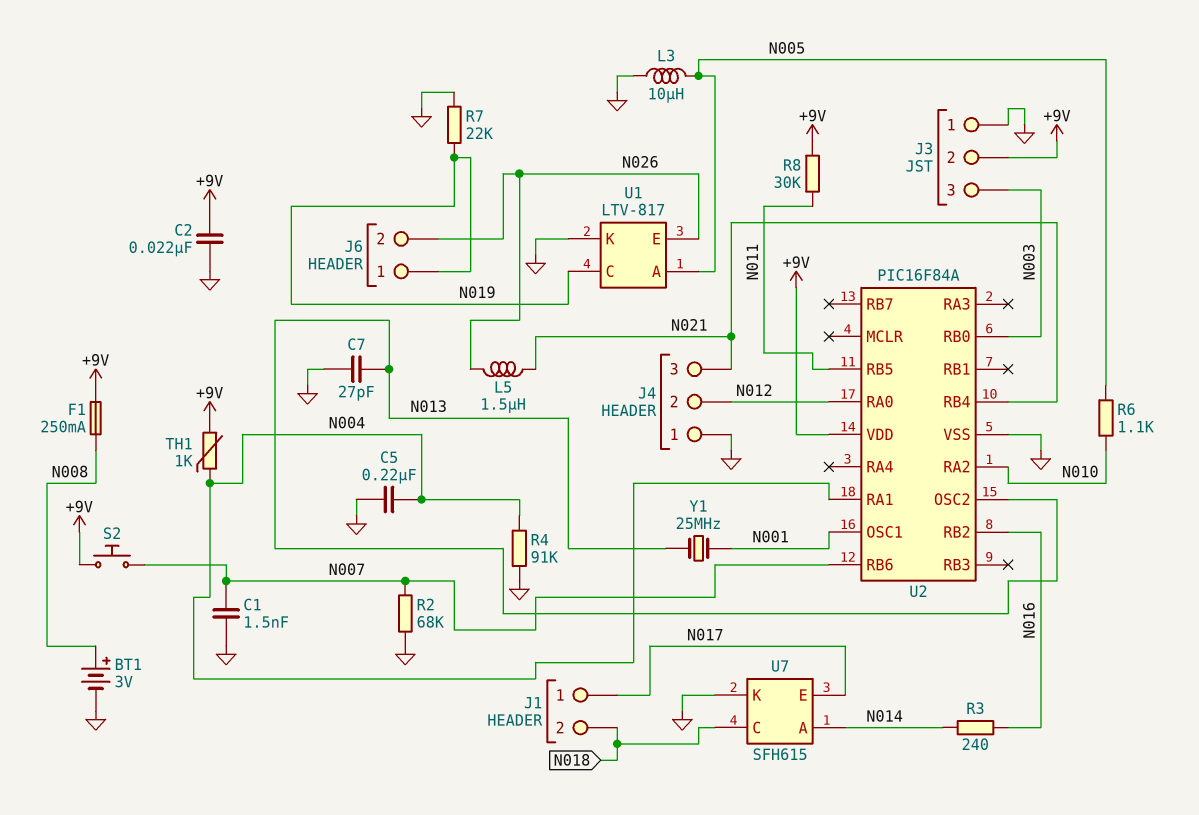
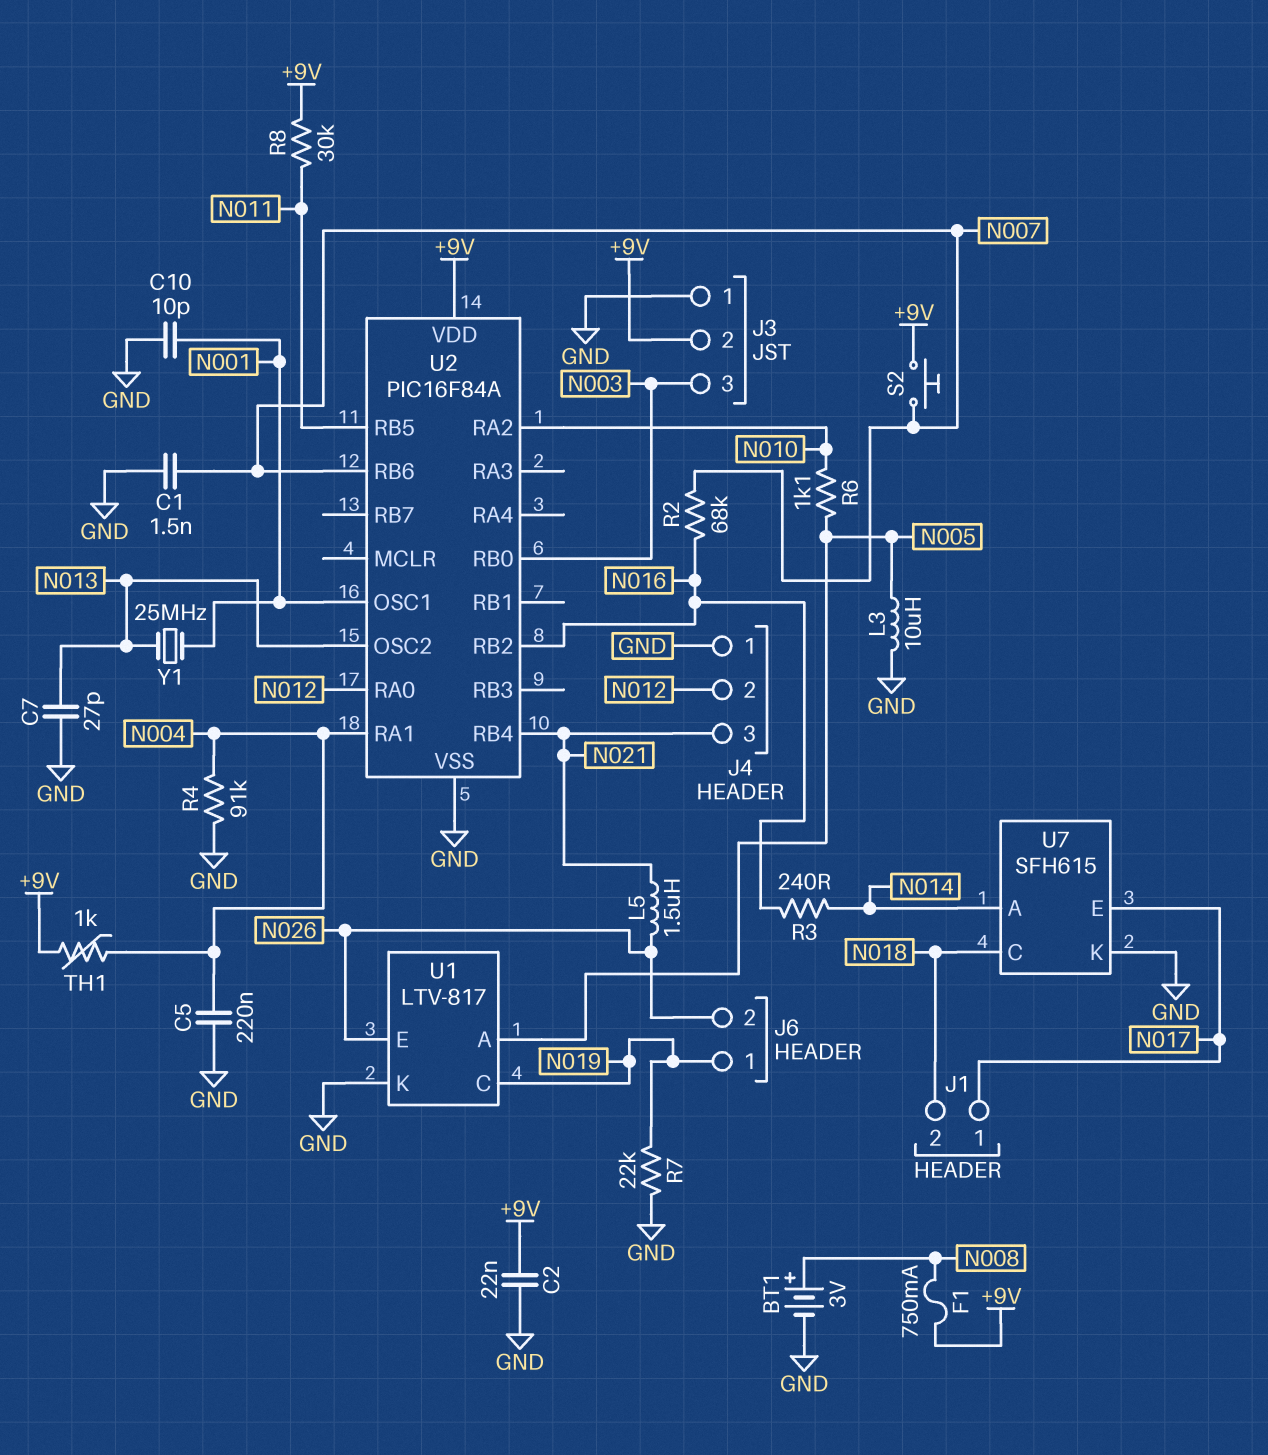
C10: none -> 10pF (GND, N001)
F1: 250mA (+9V, N008) -> 750mA (+9V, N008)
R2: 68k (GND, N007) -> 68k (N007, N016)

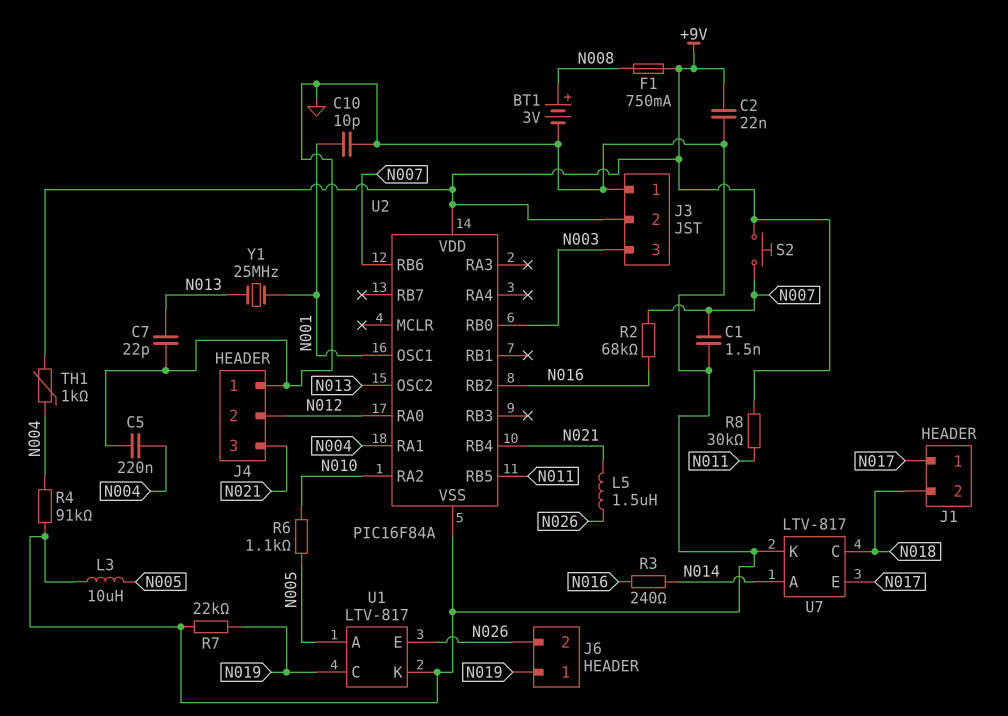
C7: 27pF (GND, N013) -> 22pF (GND, N013)
U7: SFH615 -> LTV-817

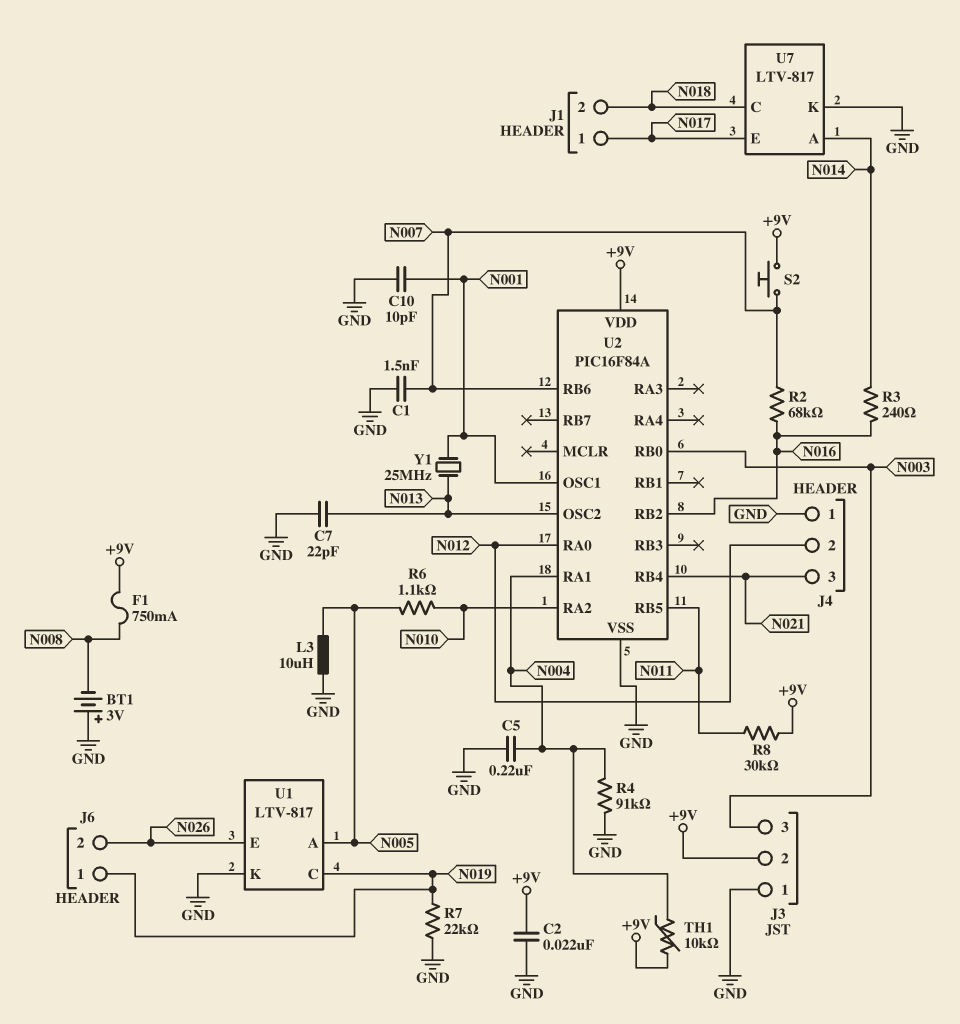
BT1: 3V (plus N008, minus GND) -> 3V (plus GND, minus N008)
L5: 1.5uH (N021, N026) -> none
TH1: 1k (+9V, N004) -> 10k (+9V, N004)

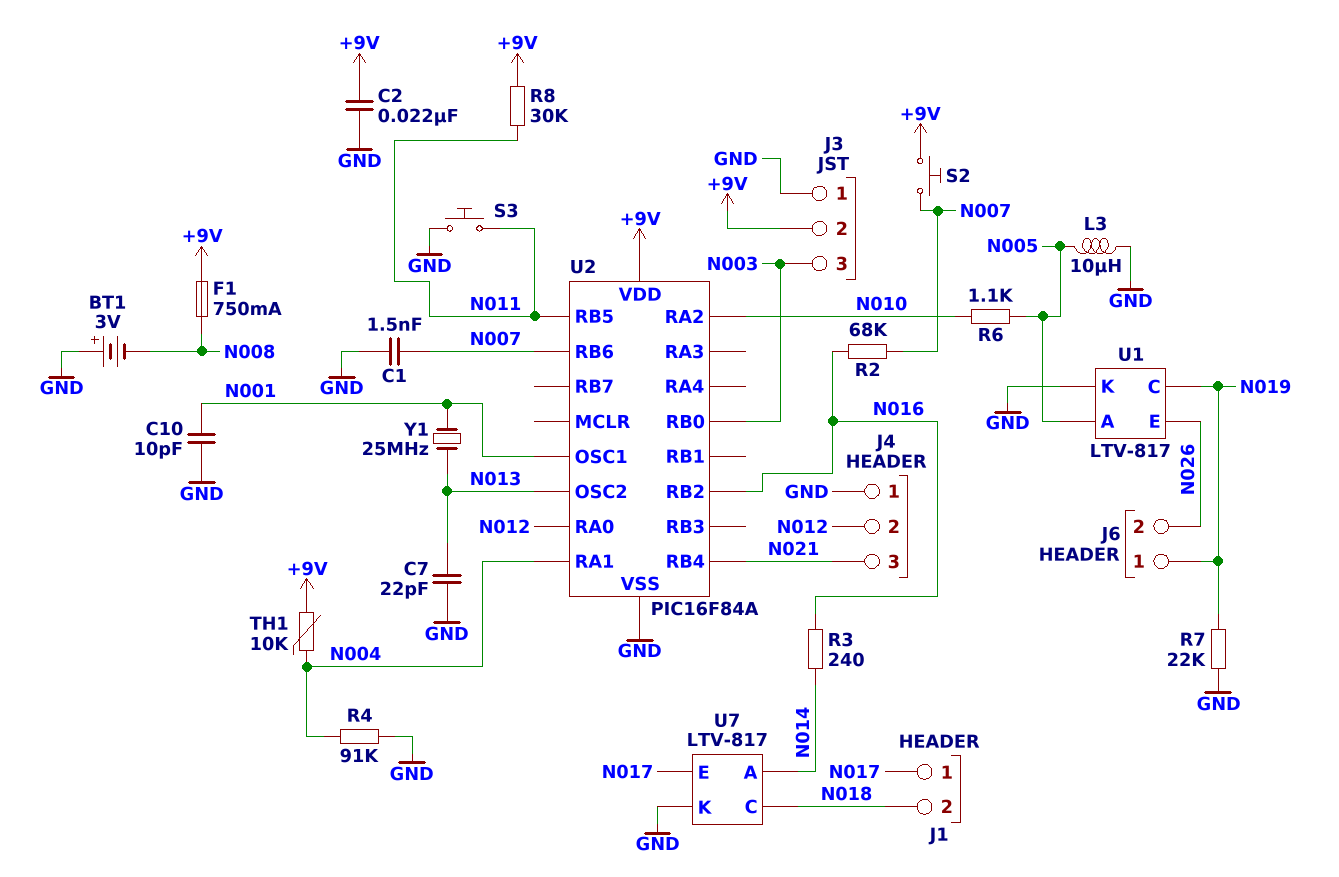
C5: 220nF (GND, N004) -> none
S3: none -> button (GND, N011)

